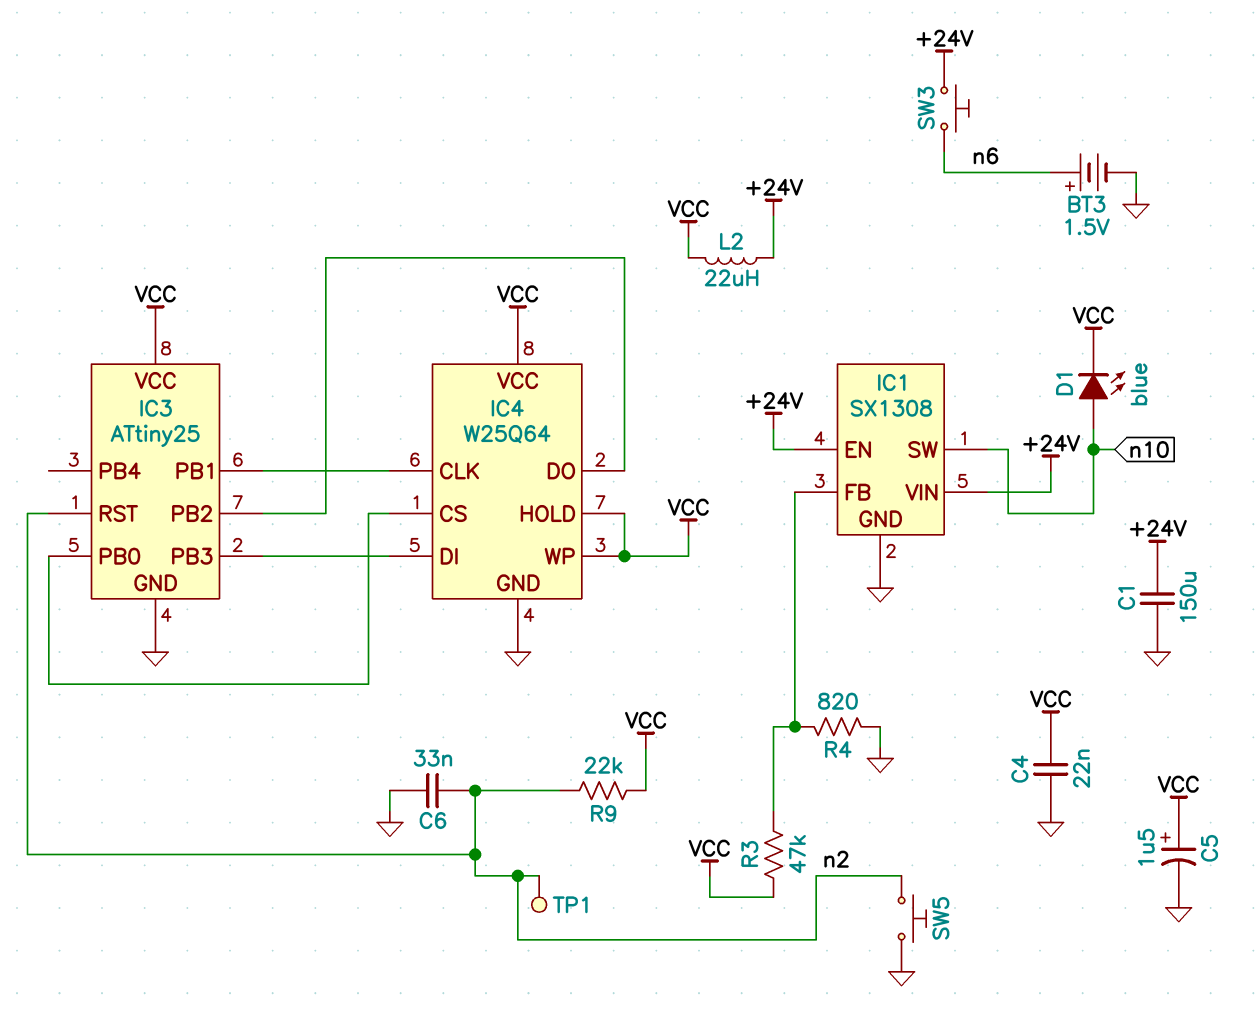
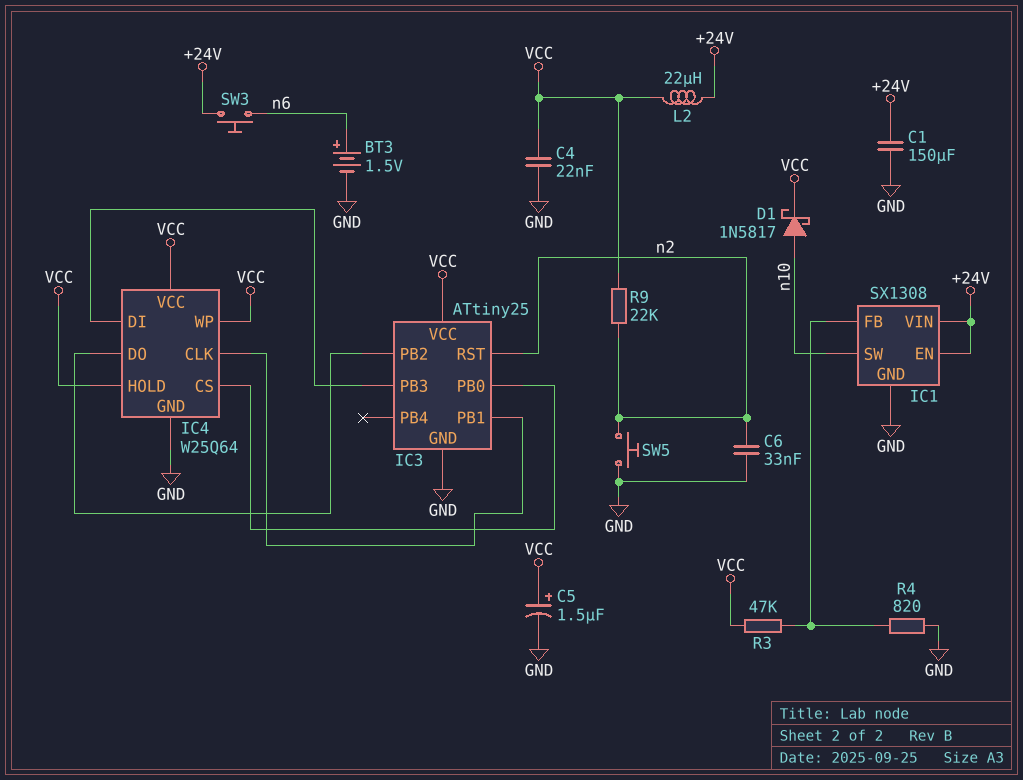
D1: LED blue (A n10, K VCC) -> schottky 1N5817 (A n10, K VCC)
TP1: test point (n2) -> none

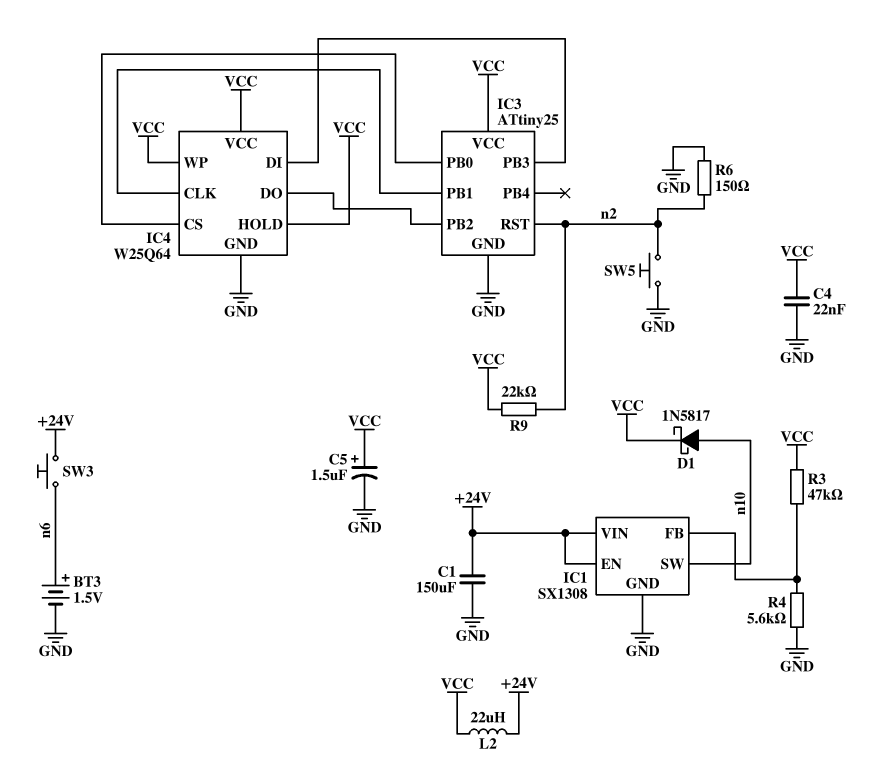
C6: 33nF (GND, n2) -> none
R4: 820 (GND, IC1/FB) -> 5.6k (GND, IC1/FB)
R6: none -> 150 (GND, n2)

